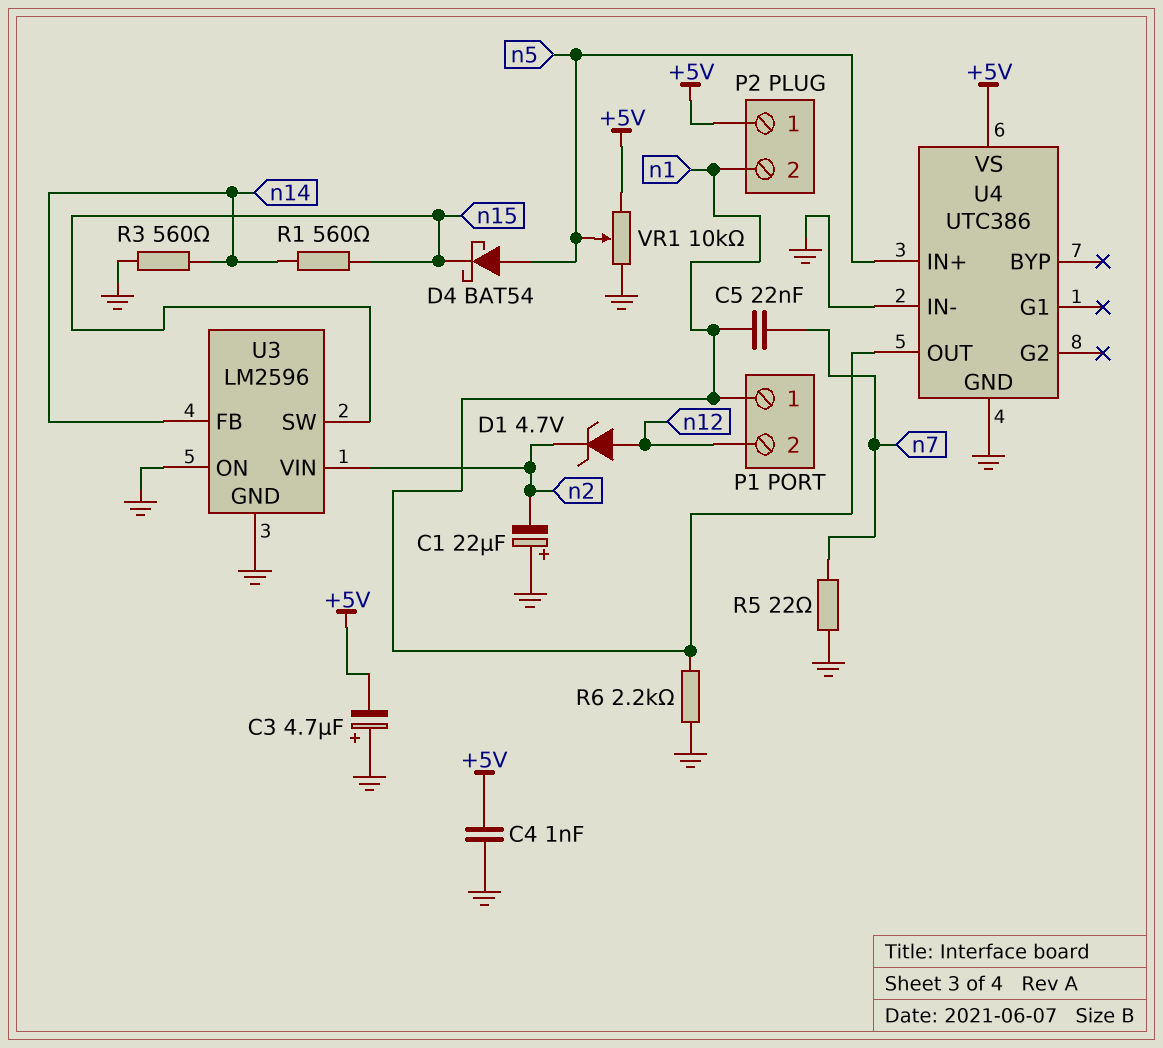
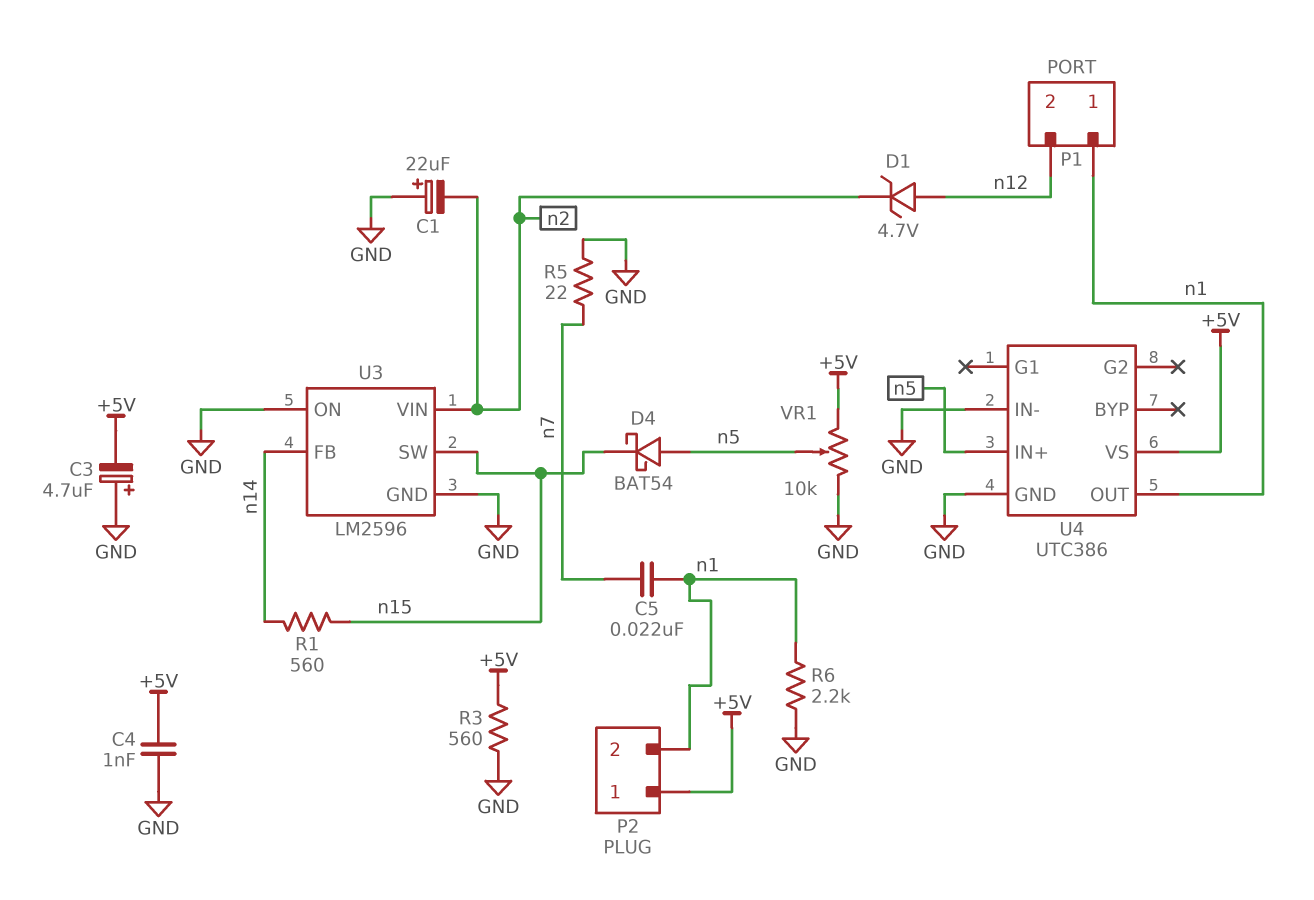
R3: 560 (GND, n14) -> 560 (+5V, GND)

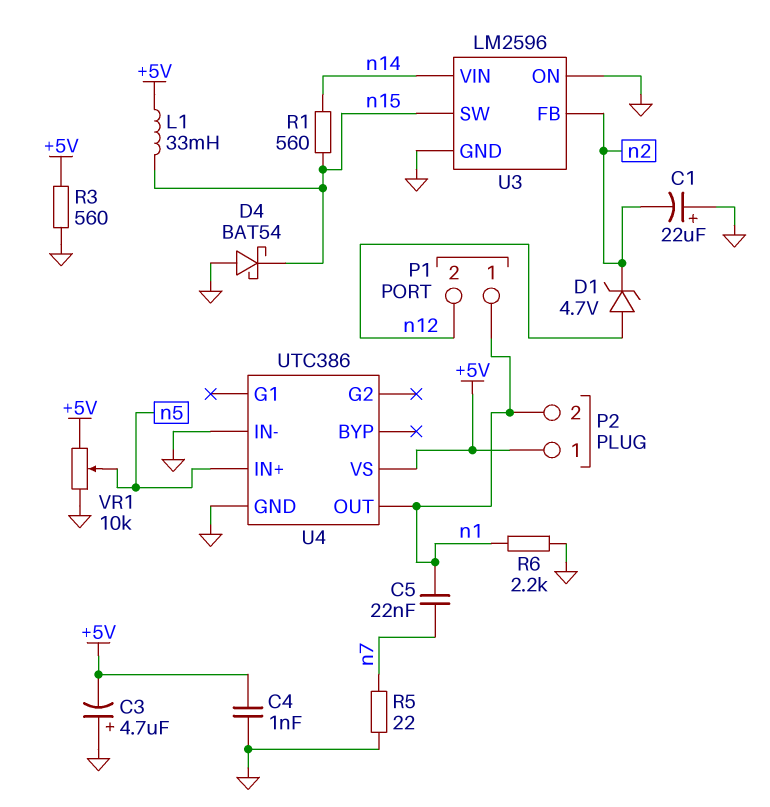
D4: schottky BAT54 (A n5, K n15) -> schottky BAT54 (A GND, K n15)
L1: none -> 33mH (+5V, n15)
U3 pin FB: n14 -> n2
U3 pin VIN: n2 -> n14

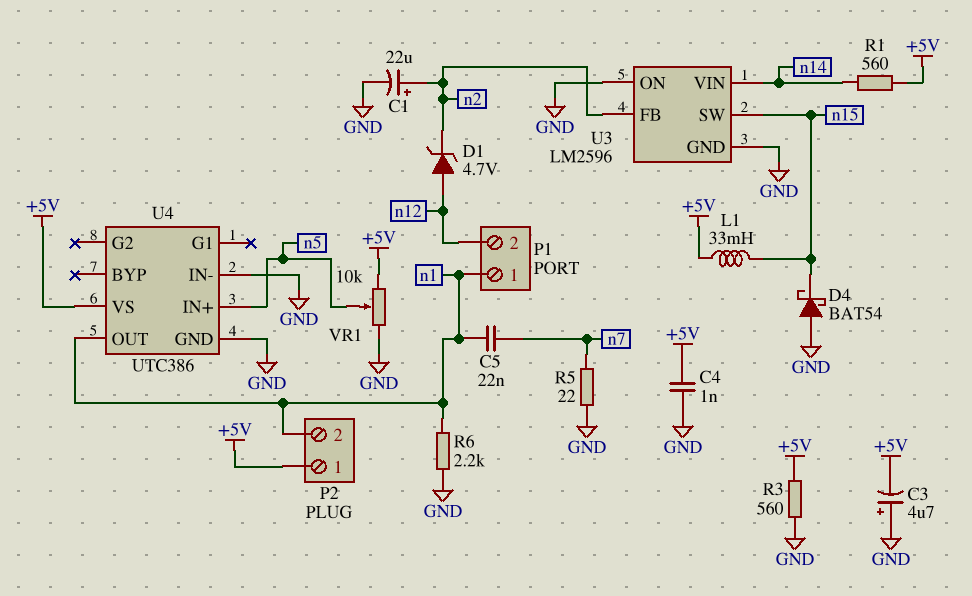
C1: 22uF (plus GND, minus n2) -> 22uF (plus n2, minus GND)
R1: 560 (n14, n15) -> 560 (+5V, n14)

